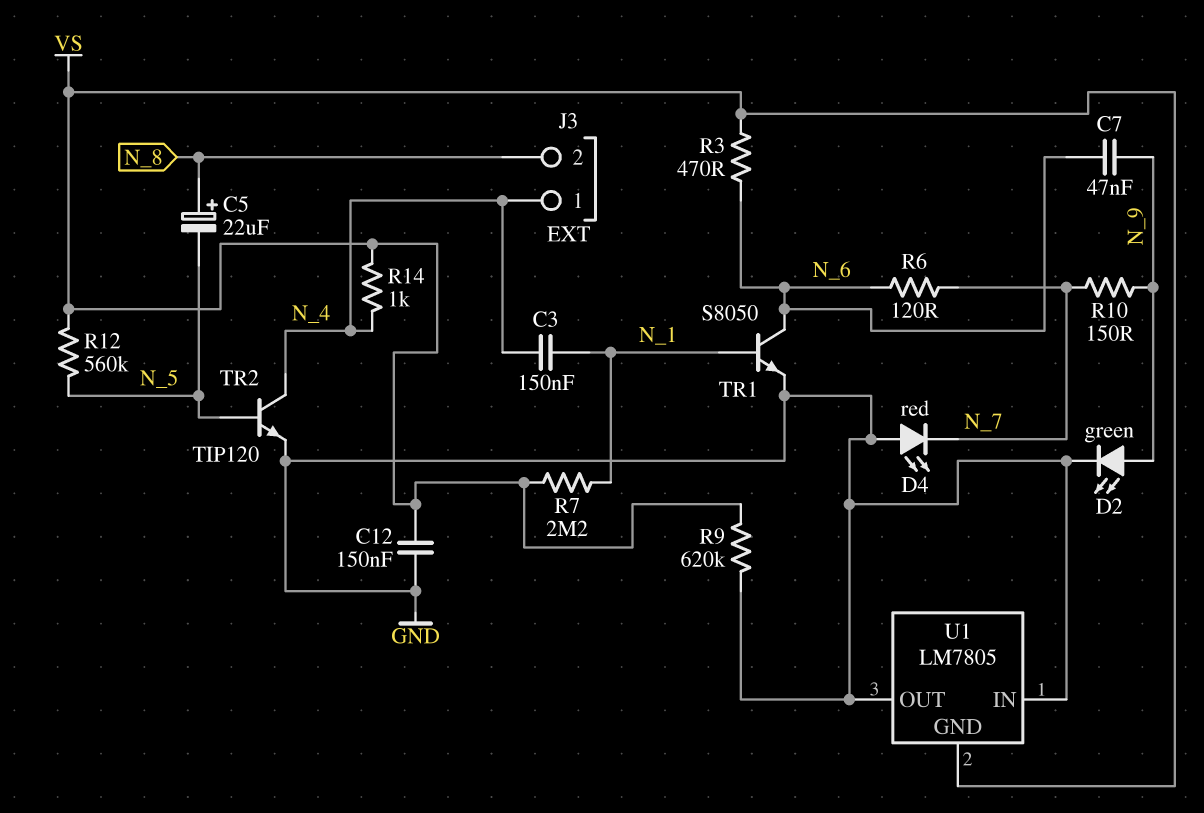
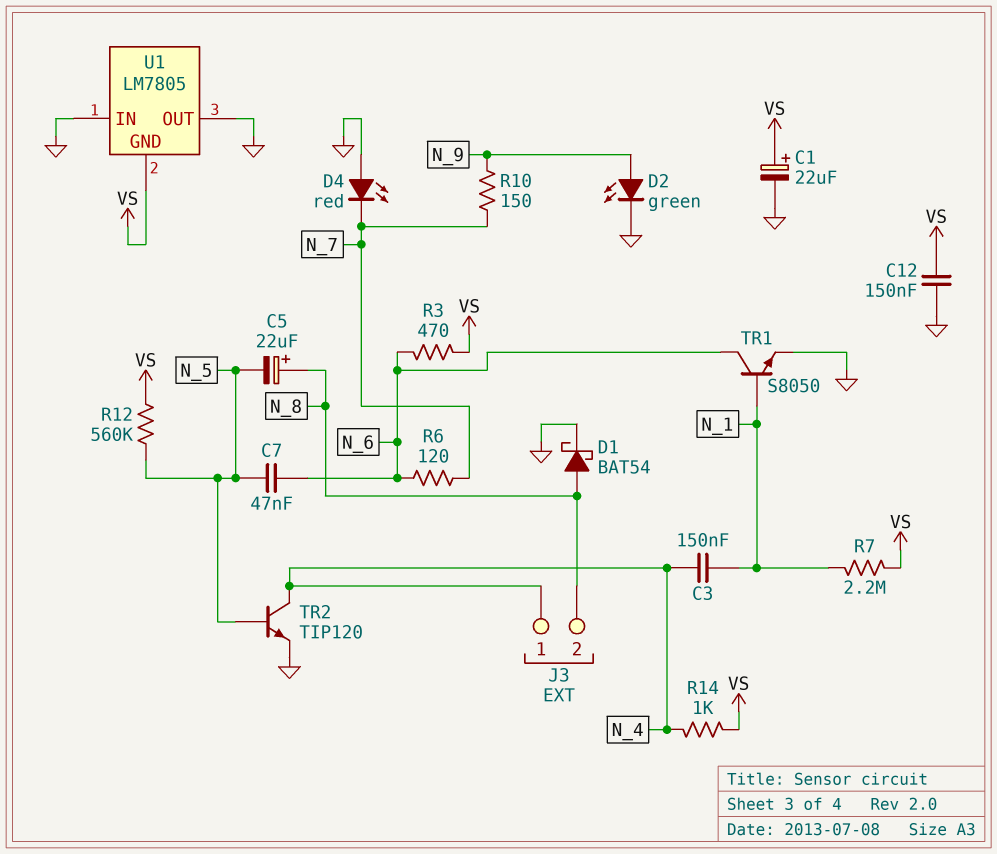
C1: none -> 22uF (plus VS, minus GND)
C7: 47nF (N_6, N_9) -> 47nF (N_5, N_6)
D1: none -> schottky BAT54 (A N_8, K GND)
R9: 620k (GND, VS) -> none

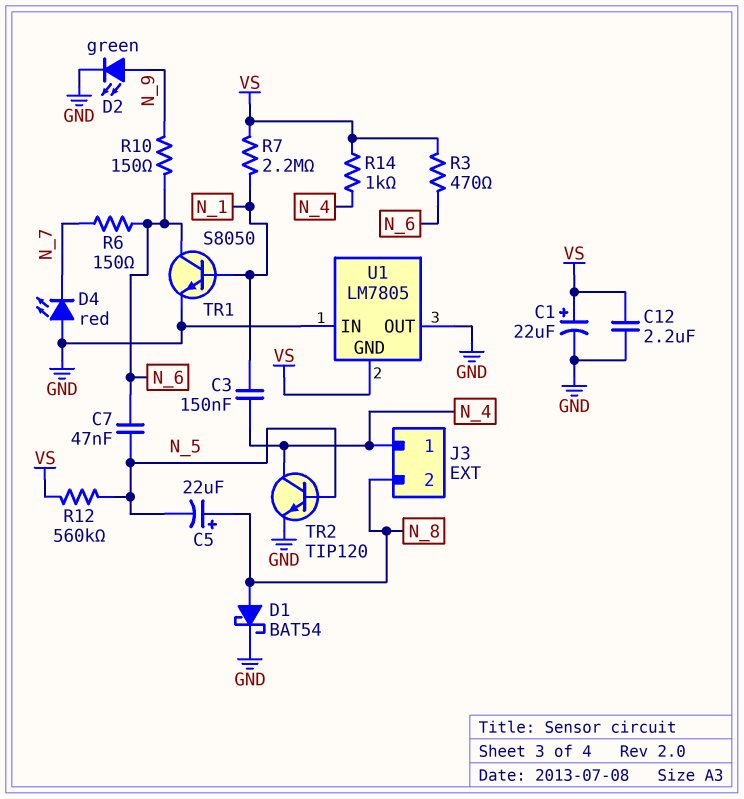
C12: 150nF (GND, VS) -> 2.2uF (GND, VS)
R6: 120 (N_6, N_7) -> 150 (N_6, N_7)
R10: 150 (N_7, N_9) -> 150 (N_6, N_9)

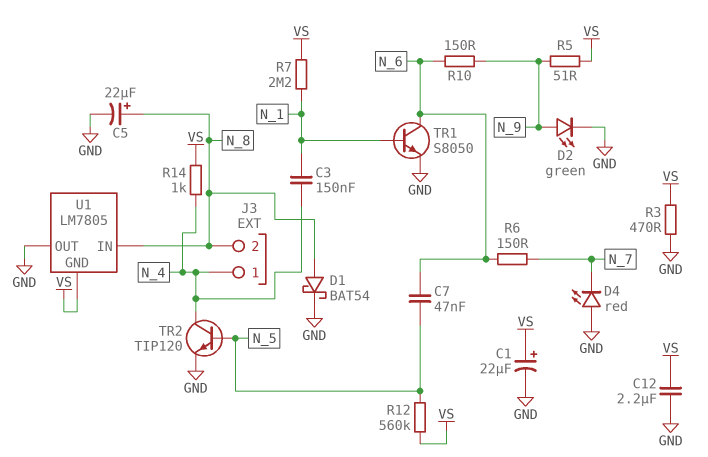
C5: 22uF (plus N_8, minus N_5) -> 22uF (plus N_8, minus GND)
R3: 470 (N_6, VS) -> 470 (GND, VS)
R5: none -> 51 (N_9, VS)
U1 pin IN: GND -> N_8

